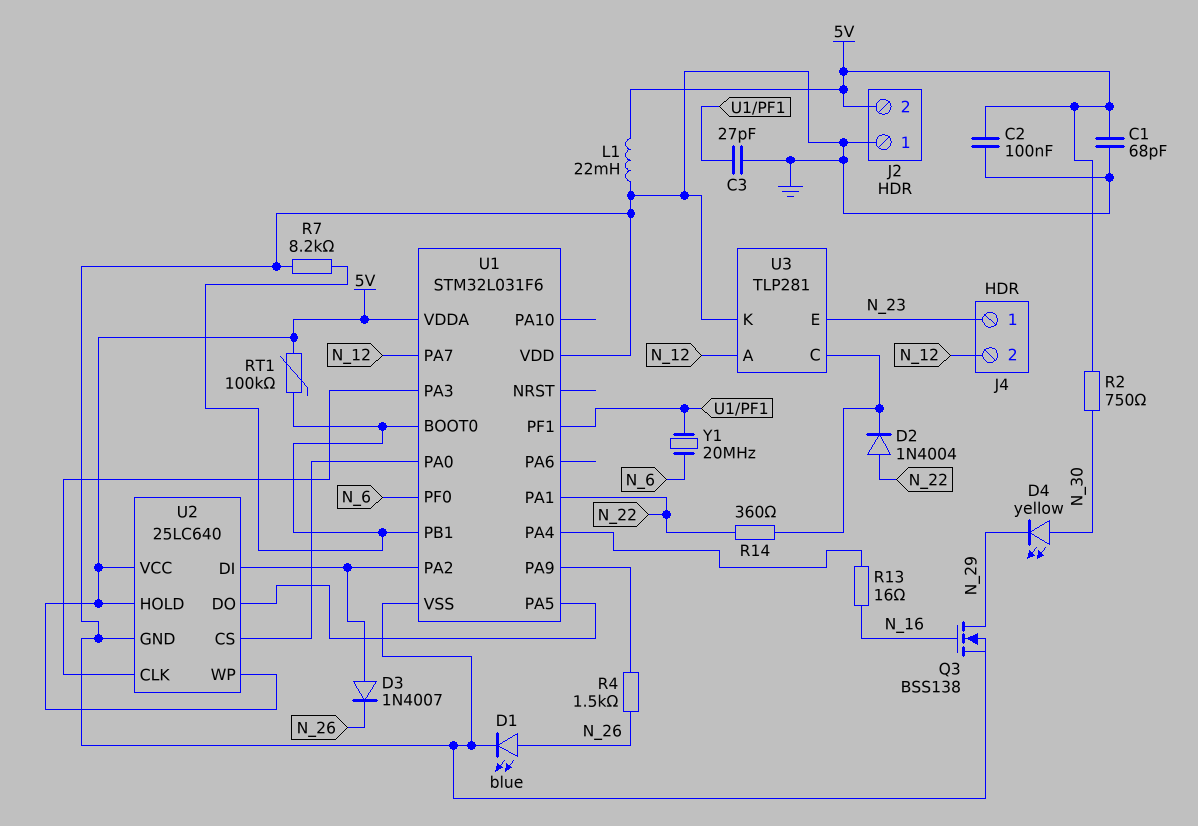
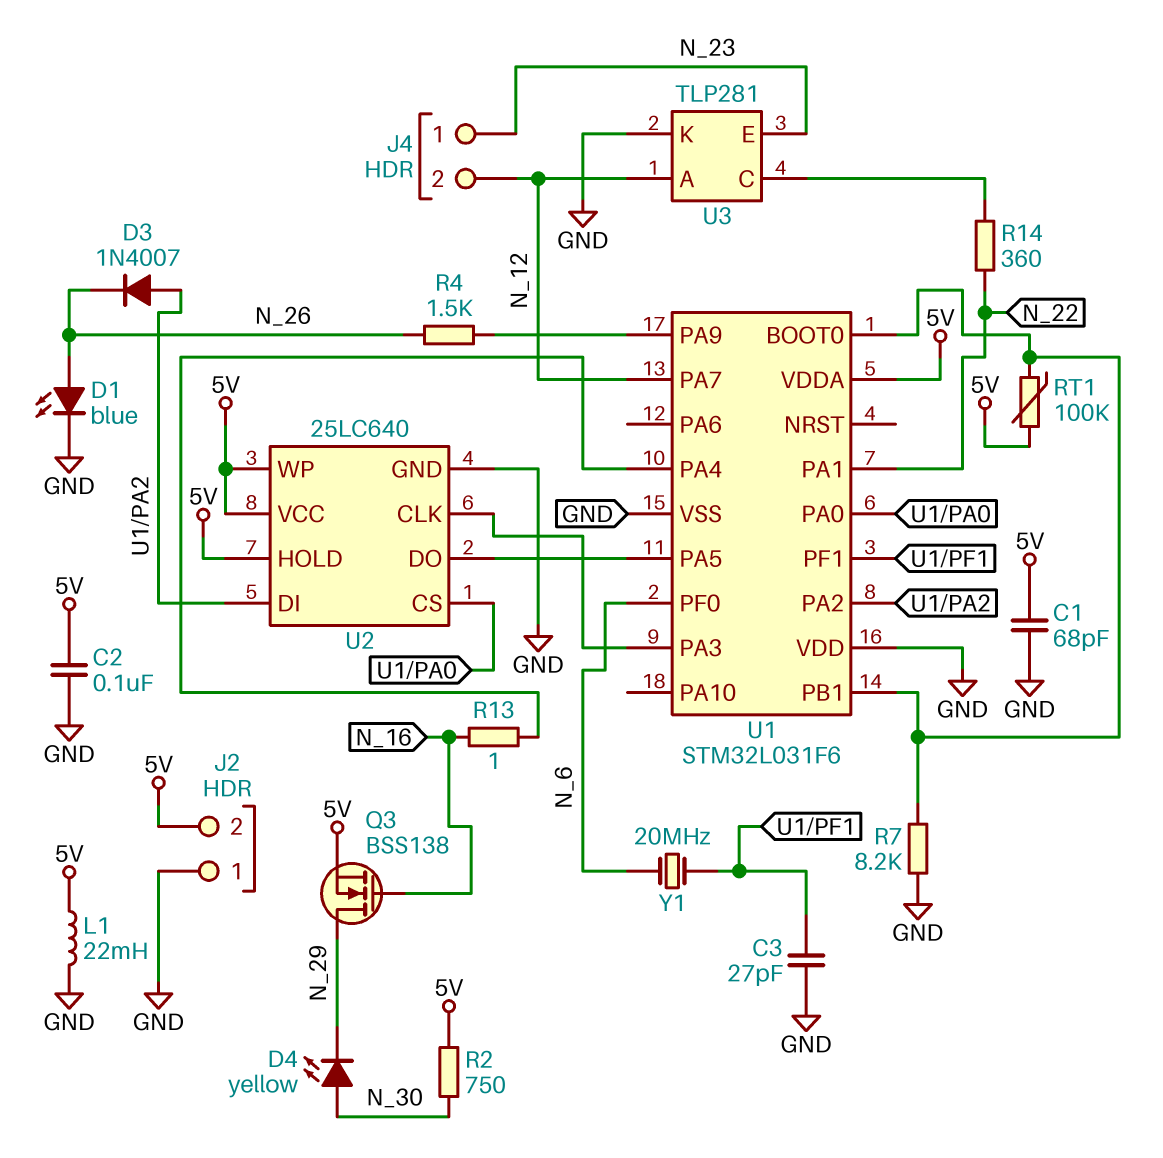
D2: diode 1N4004 (A N_22, K U3/C) -> none
Q3: NMOS BSS138 (G N_16, D N_29, S GND) -> NMOS BSS138 (G N_16, D N_29, S 5V)
R13: 16 (N_16, U1/PA4) -> 1 (N_16, U1/PA4)

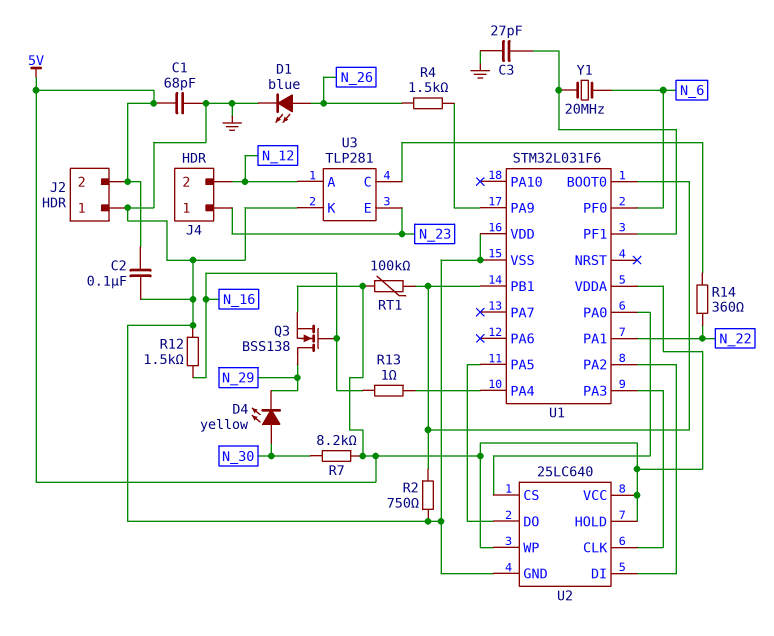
D3: diode 1N4007 (A U1/PA2, K N_26) -> none
L1: 22mH (5V, GND) -> none
R2: 750 (5V, N_30) -> 750 (GND, U1/BOOT0)
R7: 8.2k (GND, U1/BOOT0) -> 8.2k (5V, N_30)
R12: none -> 1.5k (GND, N_16)
U1 pin PA7: N_12 -> none

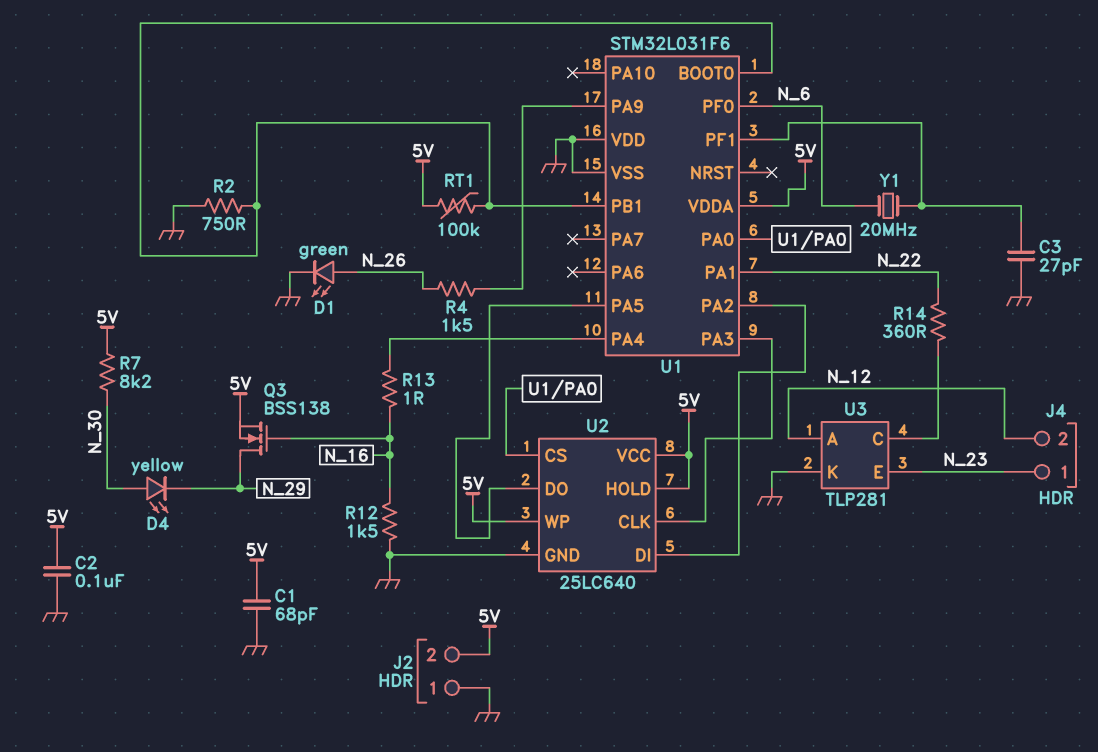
D1: LED blue (A N_26, K GND) -> LED green (A N_26, K GND)

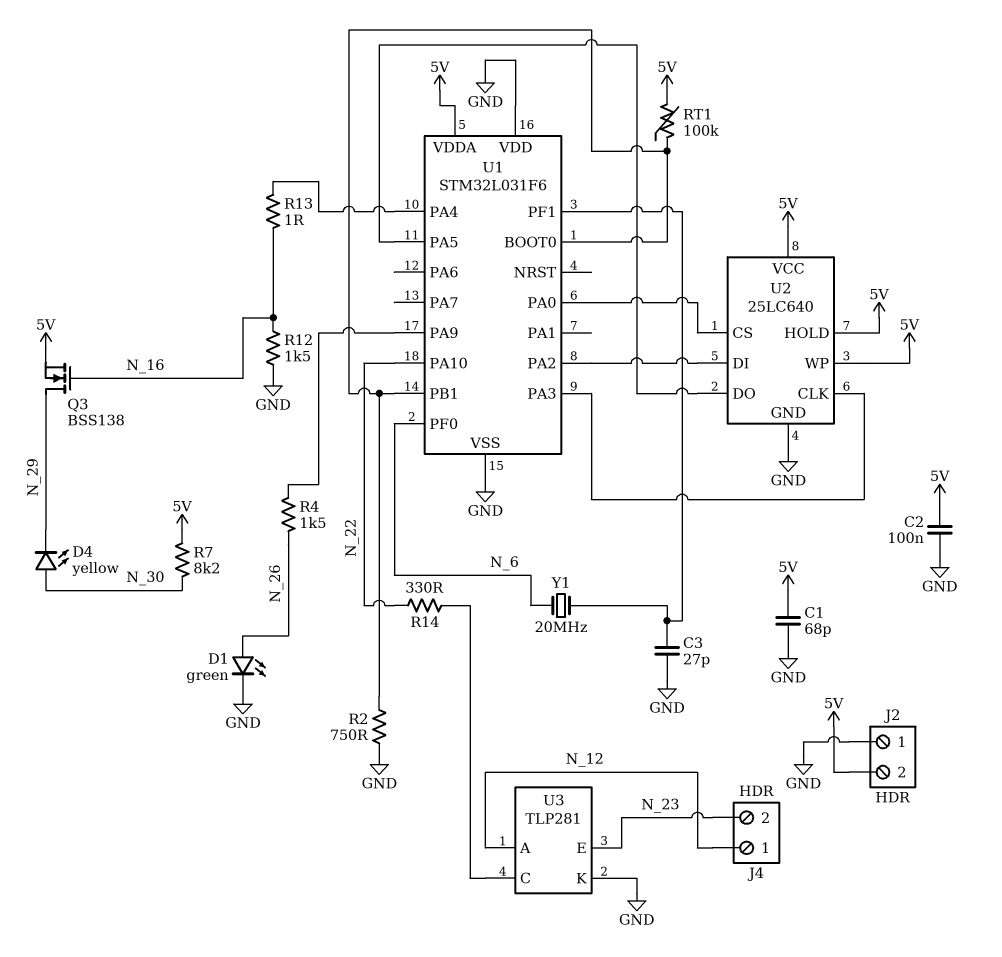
J4 pin 1: N_23 -> N_12
J4 pin 2: N_12 -> N_23
R14: 360 (N_22, U3/C) -> 330 (N_22, U3/C)
U1 pin PA1: N_22 -> none
U1 pin PA10: none -> N_22

